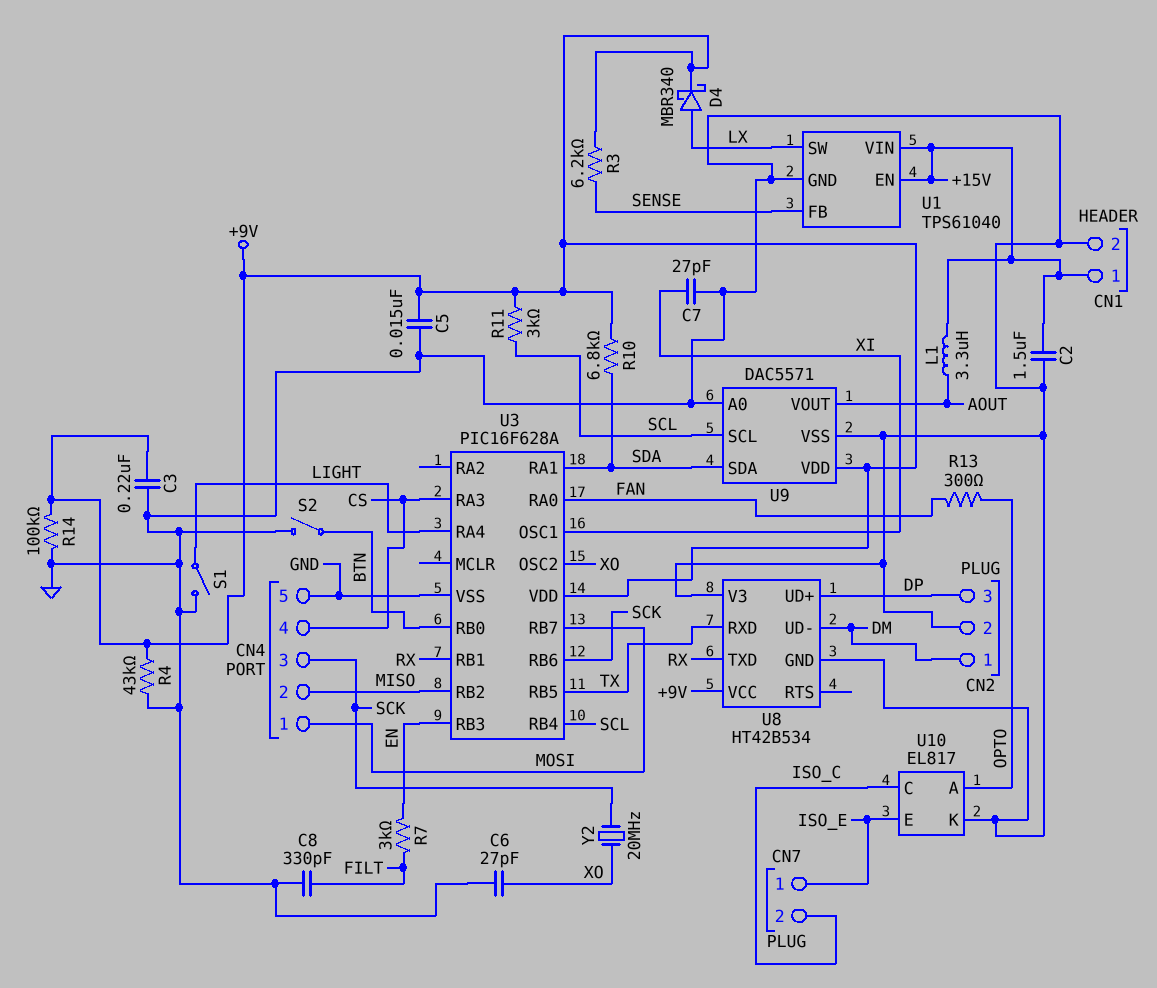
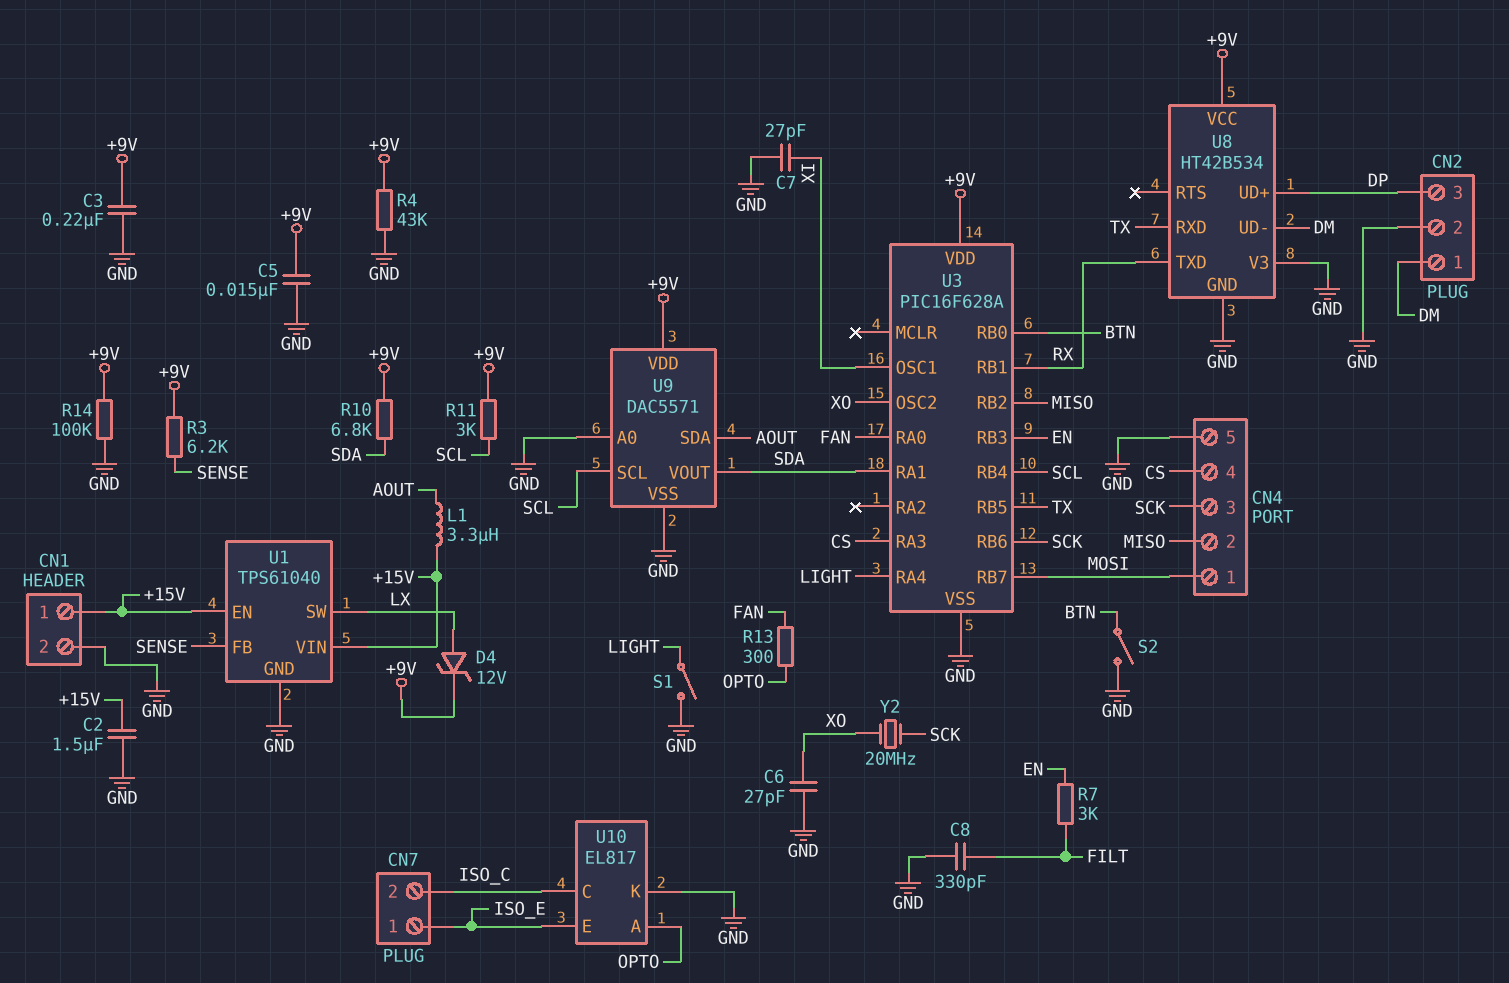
D4: schottky MBR340 (A LX, K +9V) -> zener 12V (A LX, K +9V)
U9 pin SDA: SDA -> AOUT
U9 pin VOUT: AOUT -> SDA

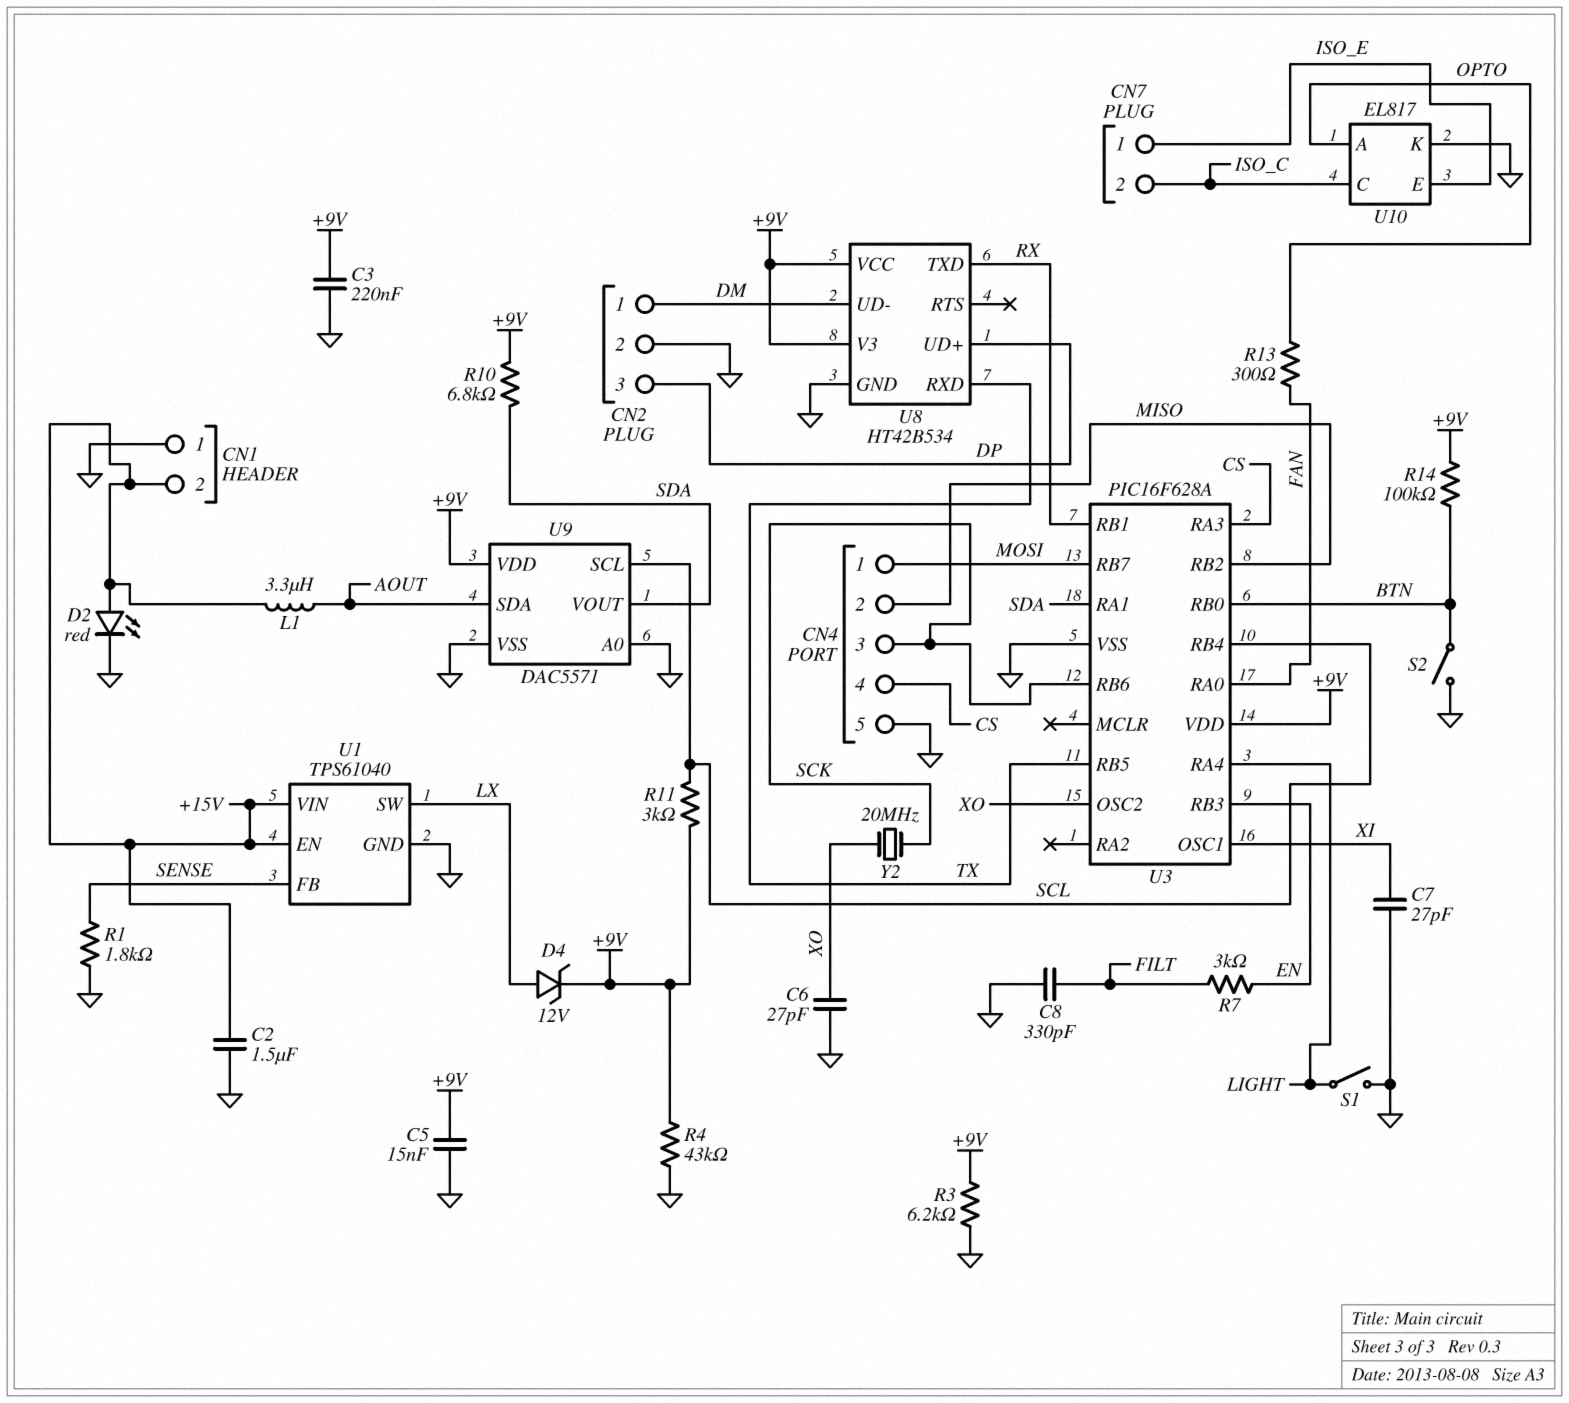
CN1 pin 1: +15V -> GND
CN1 pin 2: GND -> +15V
D2: none -> LED red (A +15V, K GND)
R1: none -> 1.8k (GND, SENSE)
R3: 6.2k (+9V, SENSE) -> 6.2k (+9V, GND)
R14: 100k (+9V, GND) -> 100k (+9V, BTN)
U8 pin V3: GND -> +9V

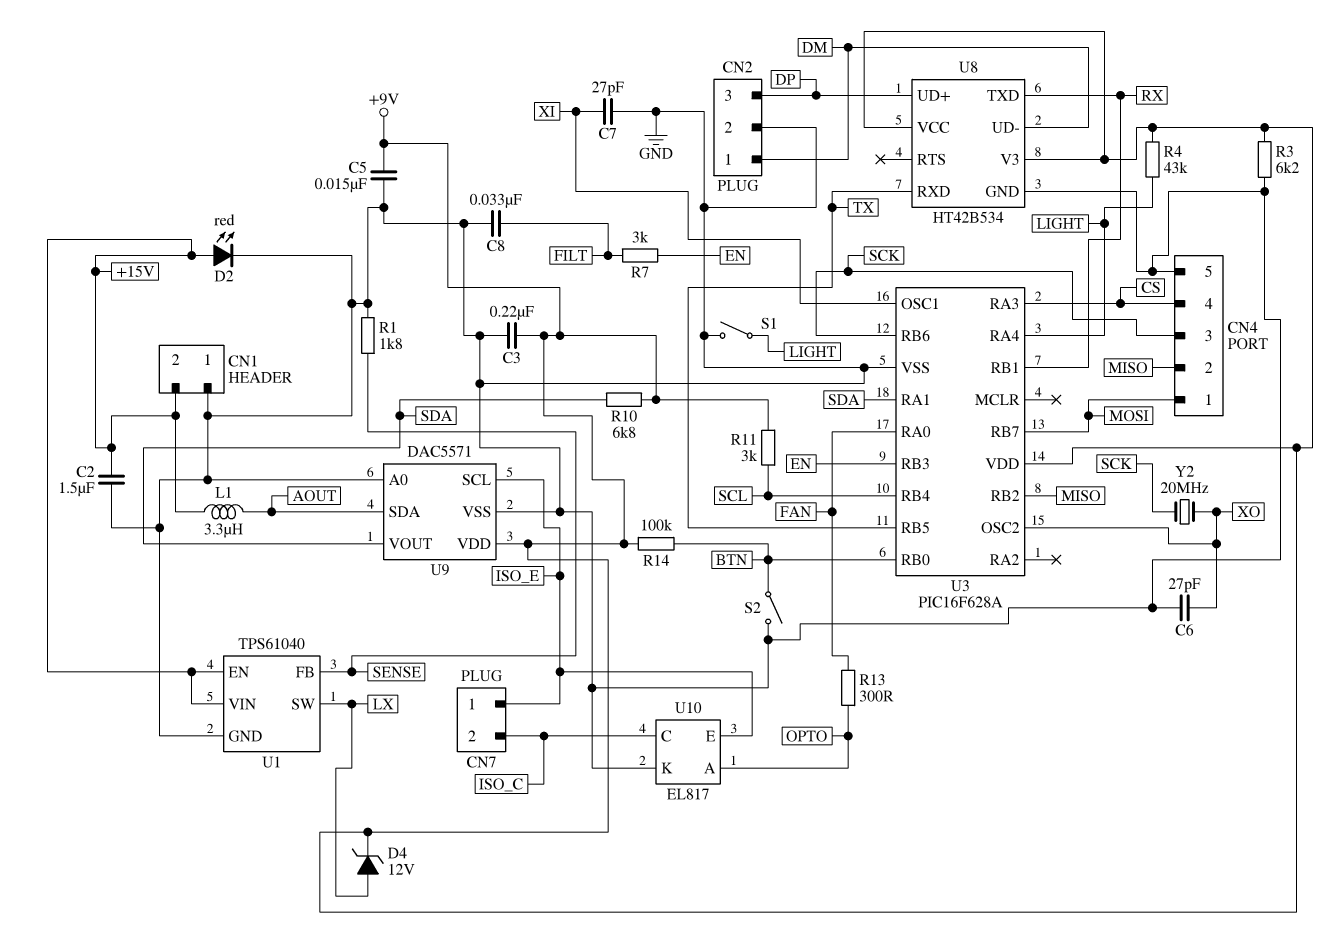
C8: 330pF (FILT, GND) -> 33nF (FILT, GND)
R4: 43k (+9V, GND) -> 43k (+9V, LIGHT)
U9 pin SCL: SCL -> ISO_E

